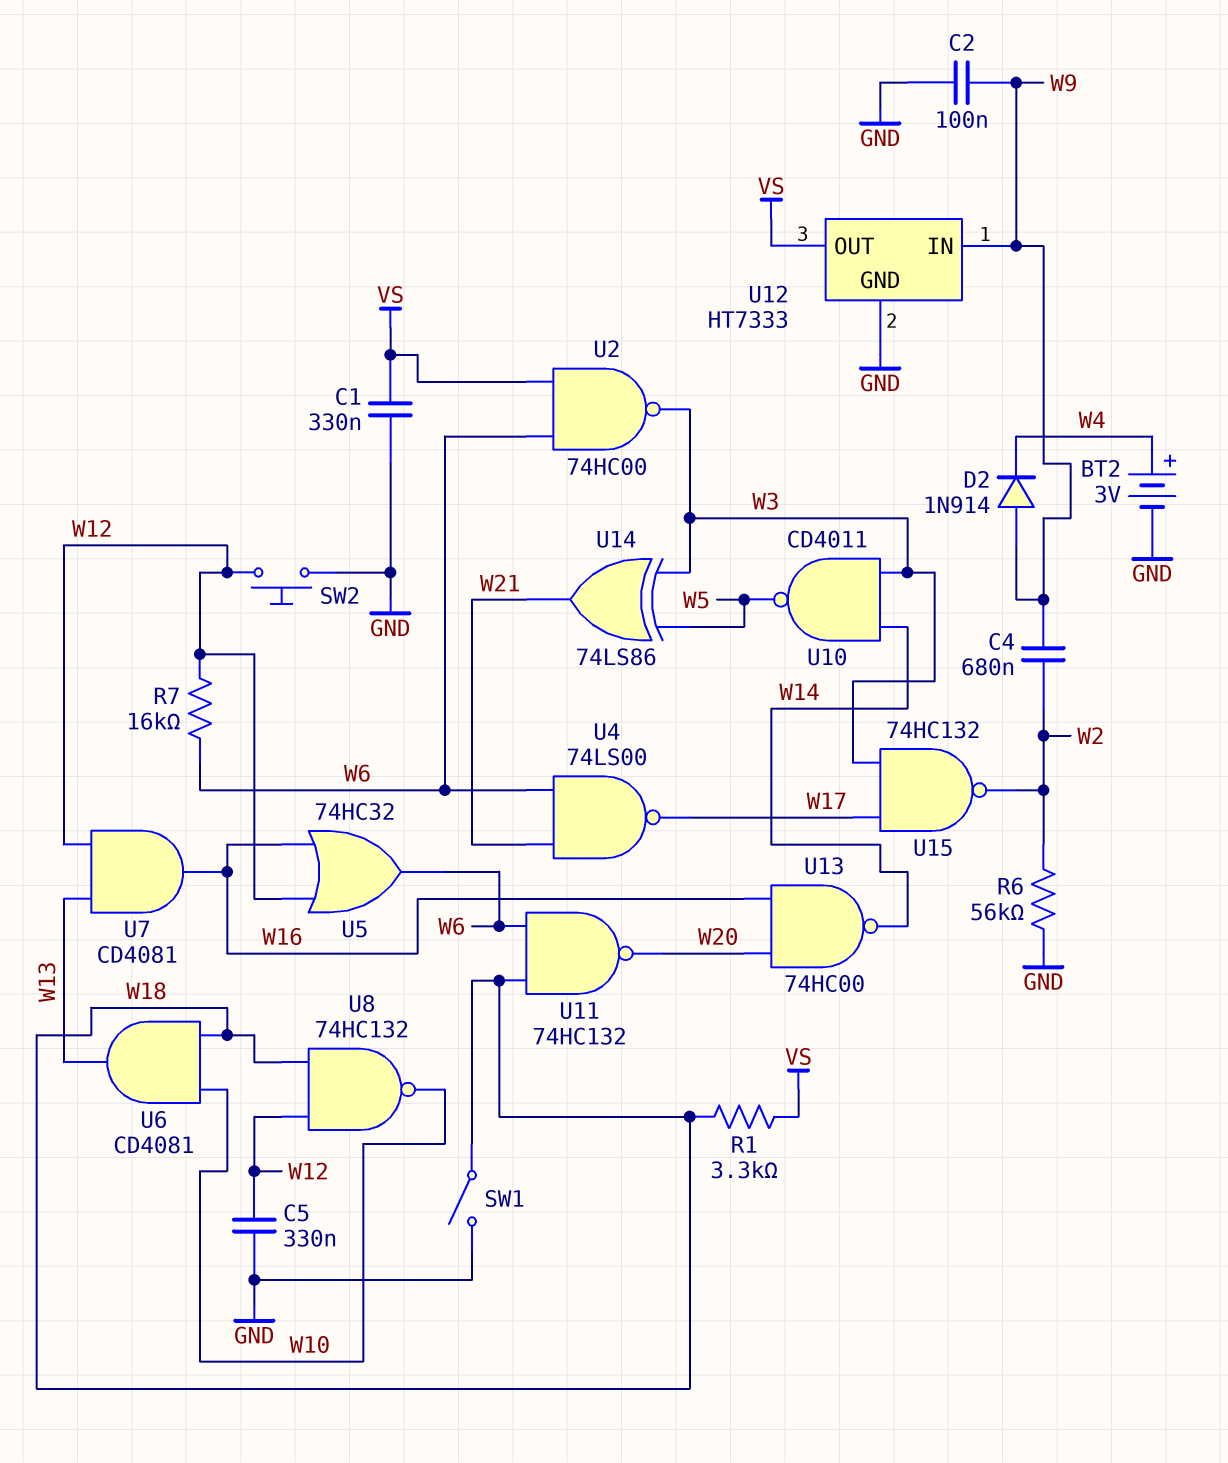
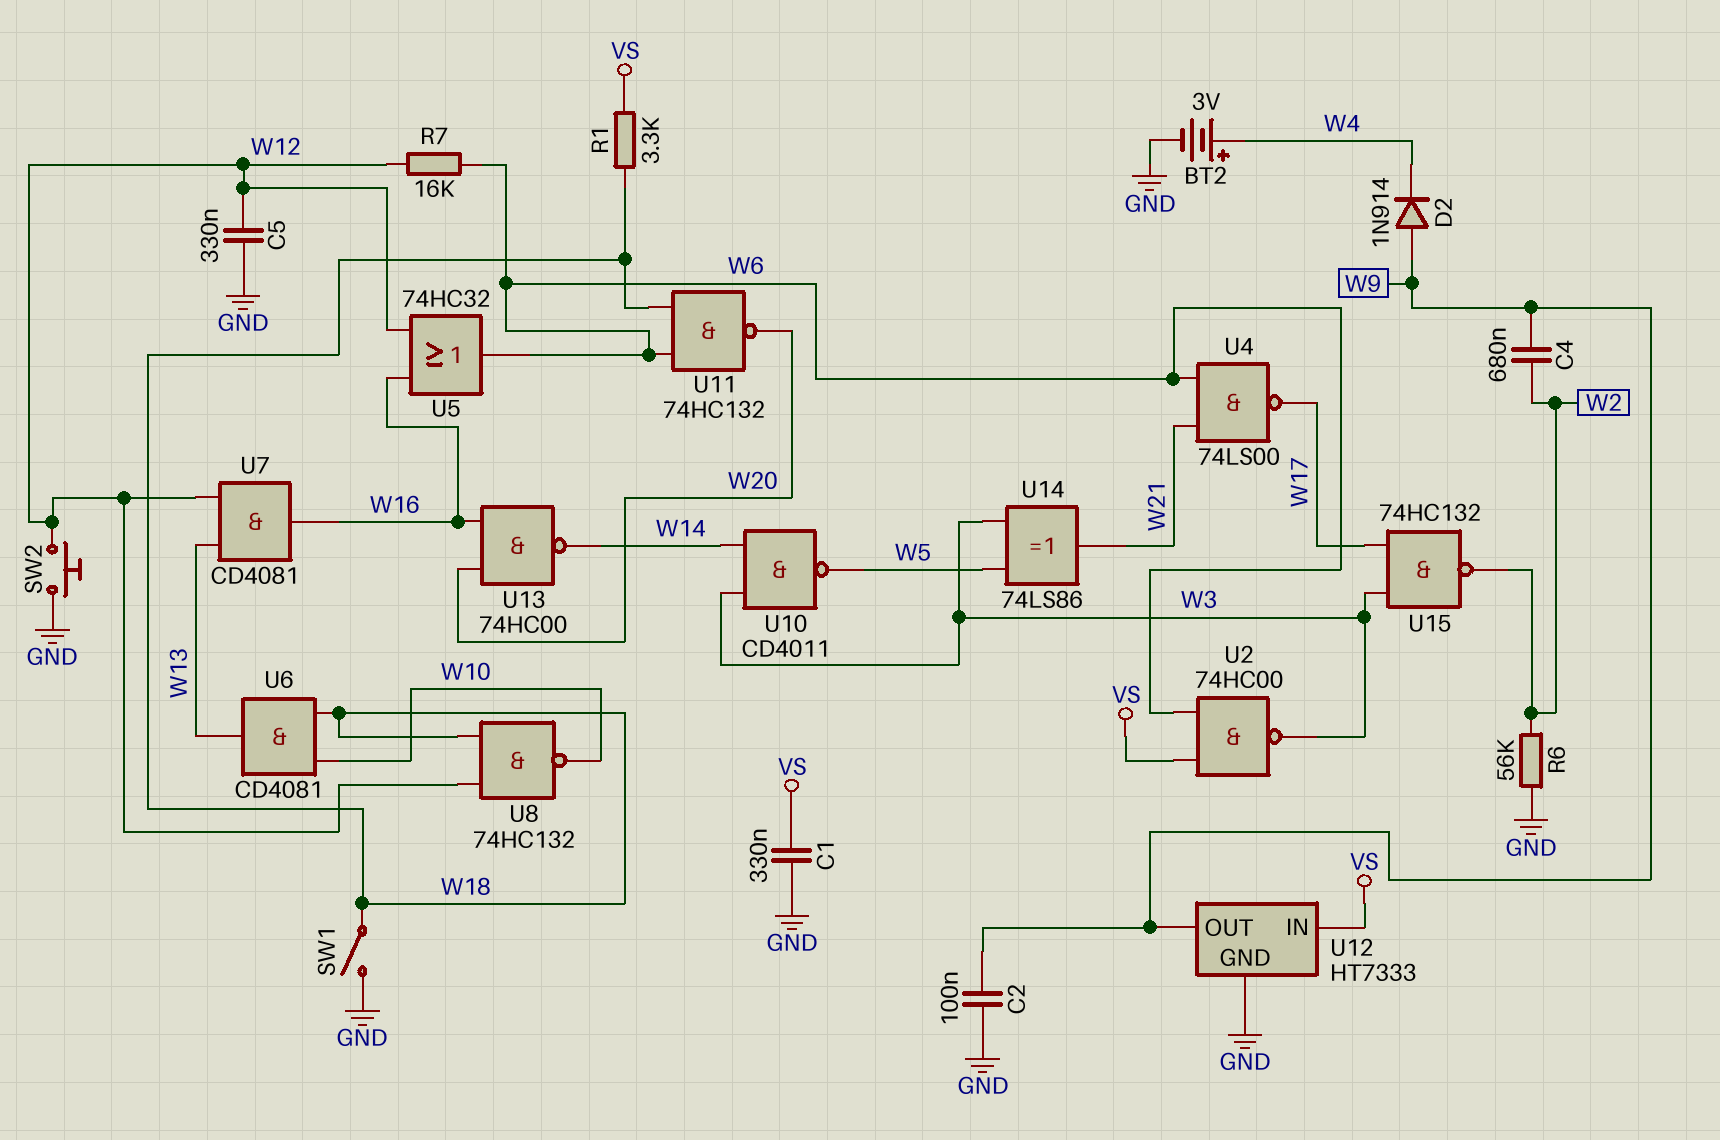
U12 pin IN: W9 -> VS
U12 pin OUT: VS -> W9

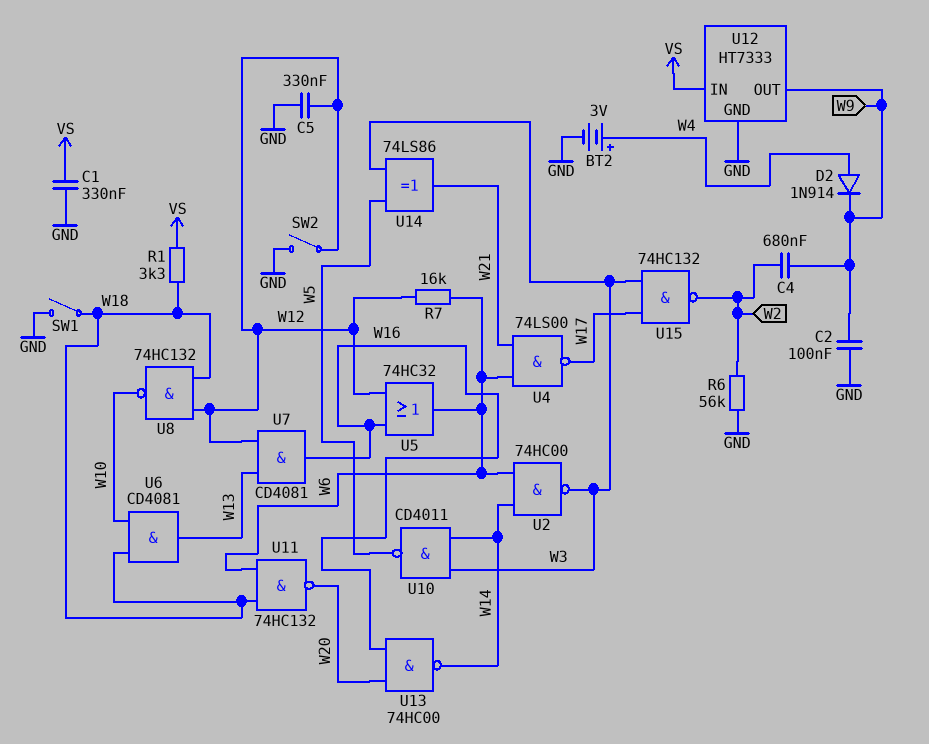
D2: diode 1N914 (A W9, K W4) -> diode 1N914 (A W4, K W9)
SW2: button (GND, W12) -> switch (GND, W12)
U2: NAND 74HC00 (in VS, in W6, out W3) -> NAND 74HC00 (in W6, in W14, out W3)

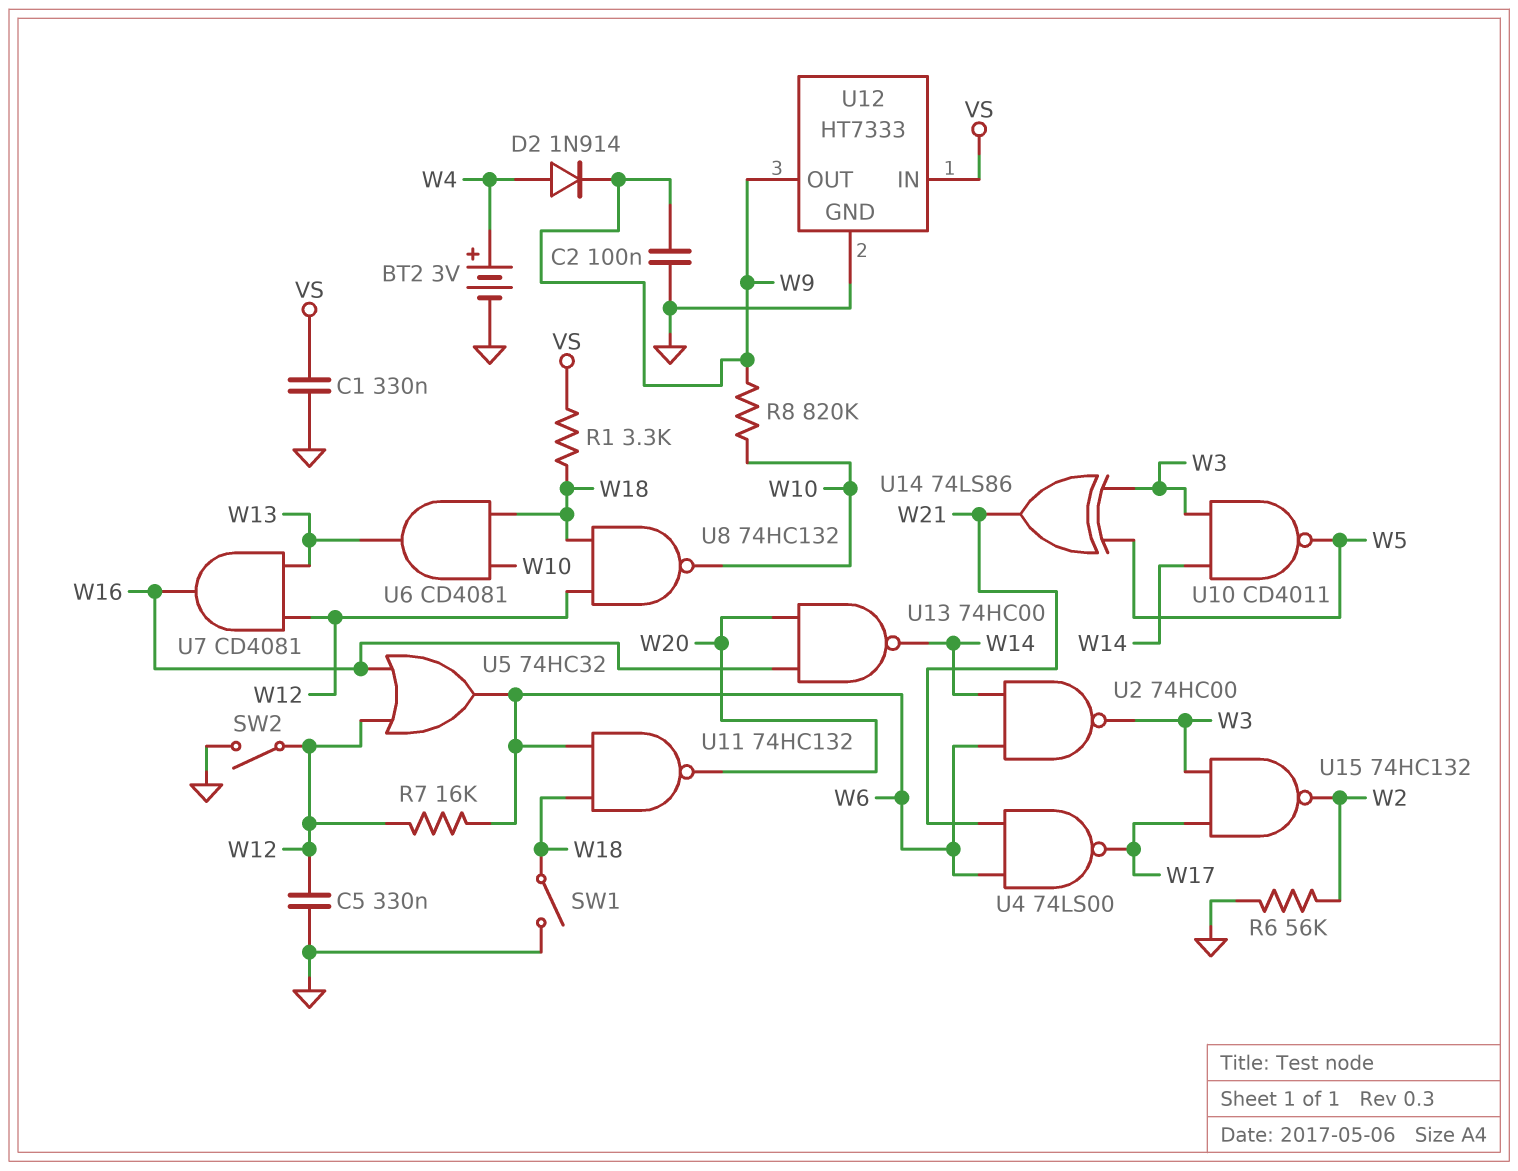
C4: 680nF (W2, W9) -> none
R8: none -> 820k (W9, W10)

